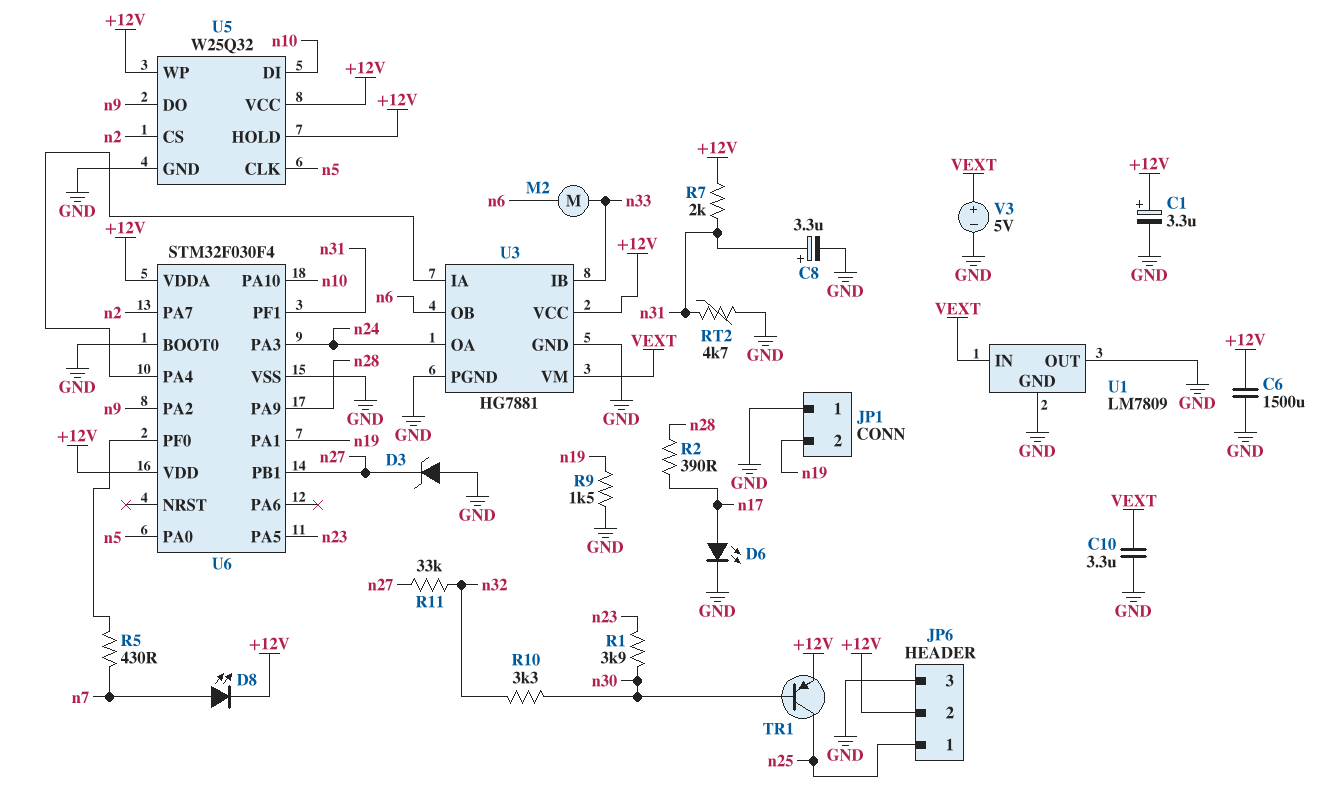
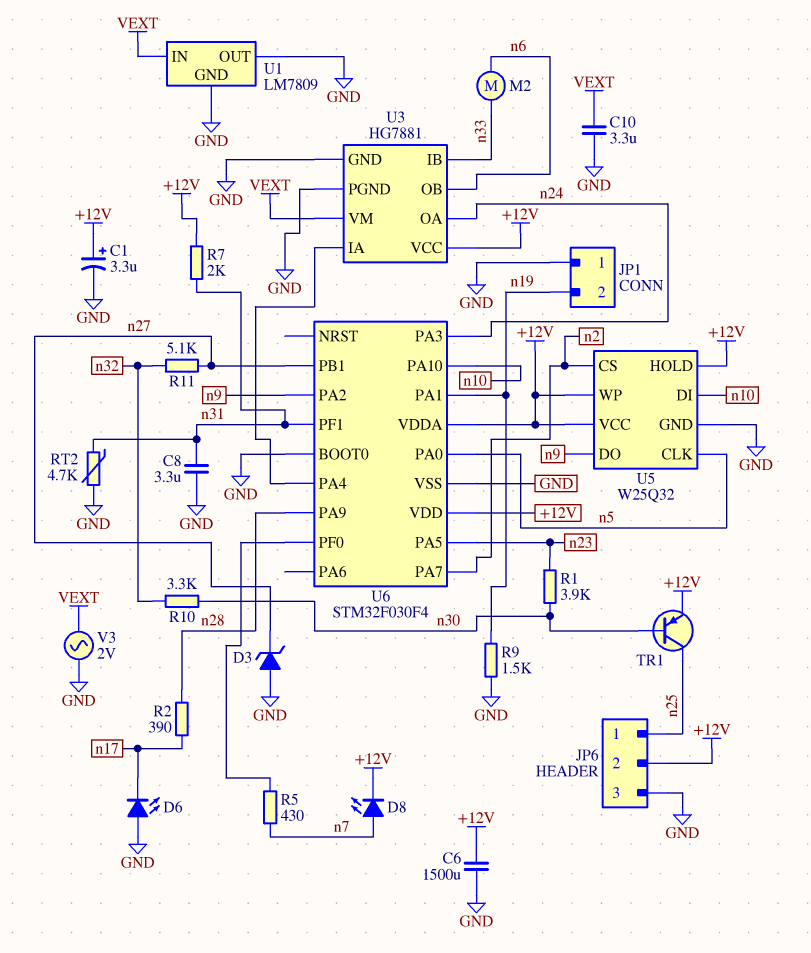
C8: 3.3uF (plus n31, minus GND) -> 3.3uF (GND, n31)
D6: LED (A n17, K GND) -> LED (A GND, K n17)
R11: 33k (n27, n32) -> 5.1k (n27, n32)
V3: 5V (plus VEXT, minus GND) -> AC 2V (GND, VEXT)

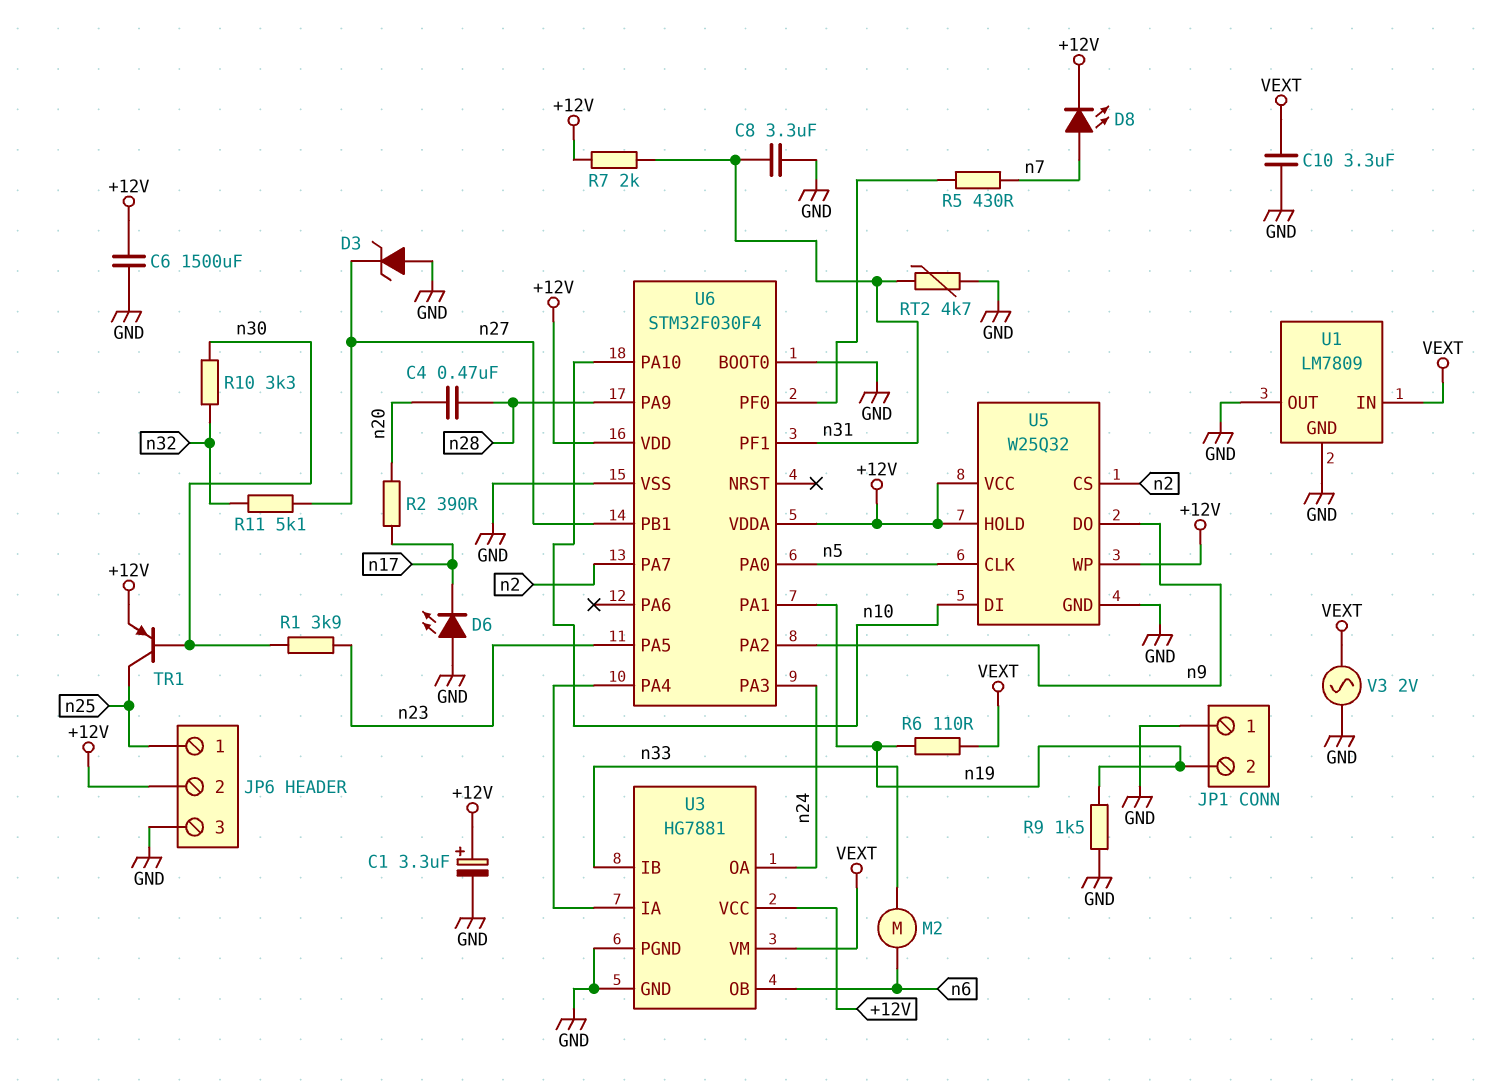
C4: none -> 470nF (n20, n28)
R2: 390 (n17, n28) -> 390 (n17, n20)
R6: none -> 110 (VEXT, n19)

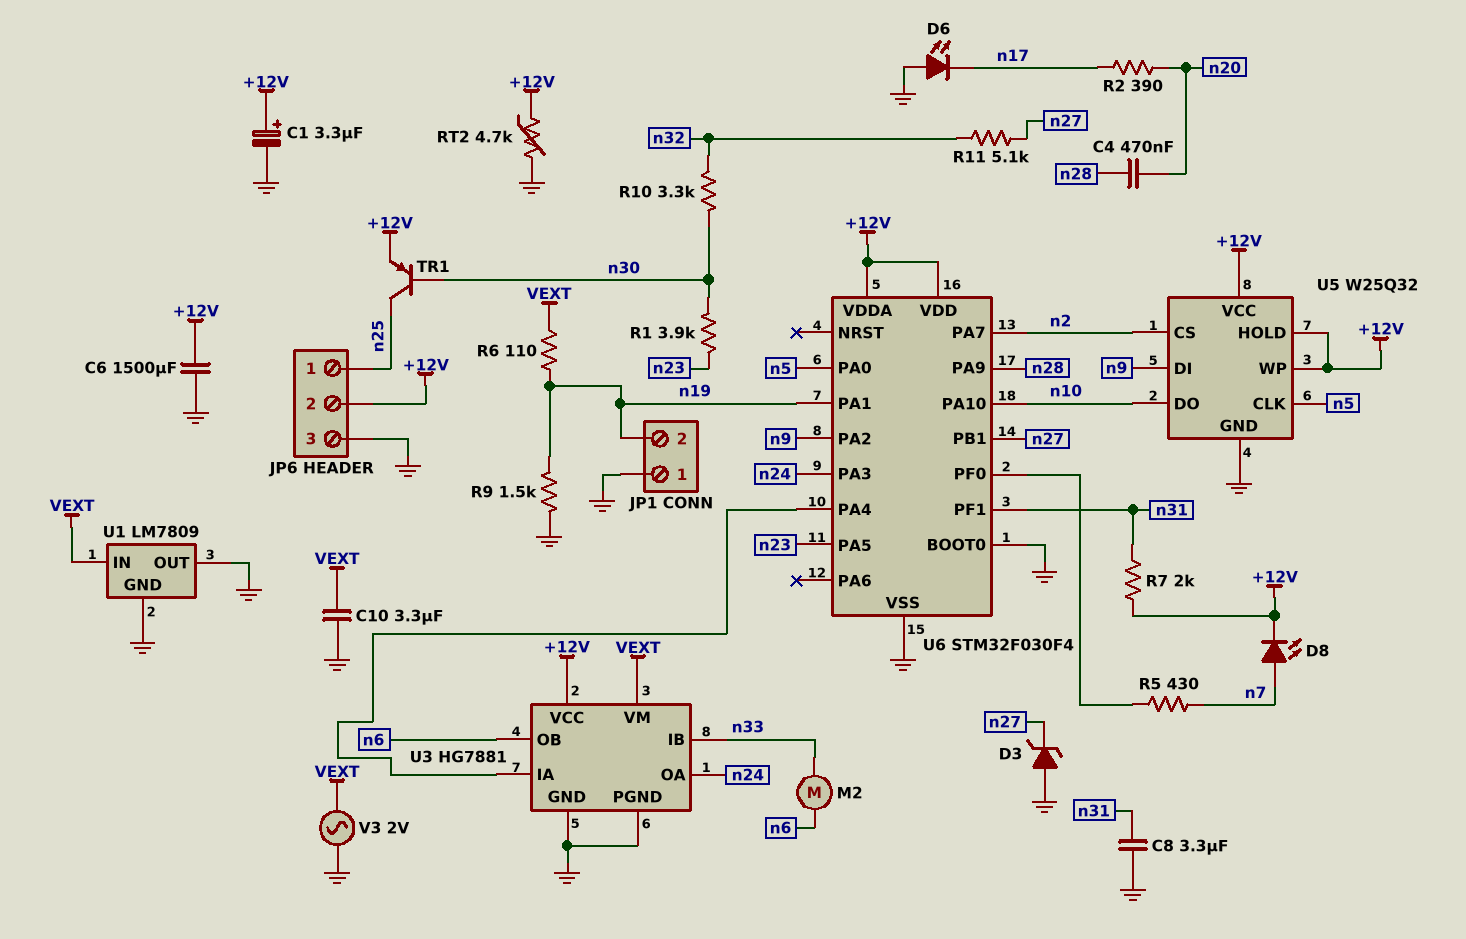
RT2: 4.7k (GND, n31) -> 4.7k (+12V, GND)
U5 pin DI: n10 -> n9
U5 pin DO: n9 -> n10

